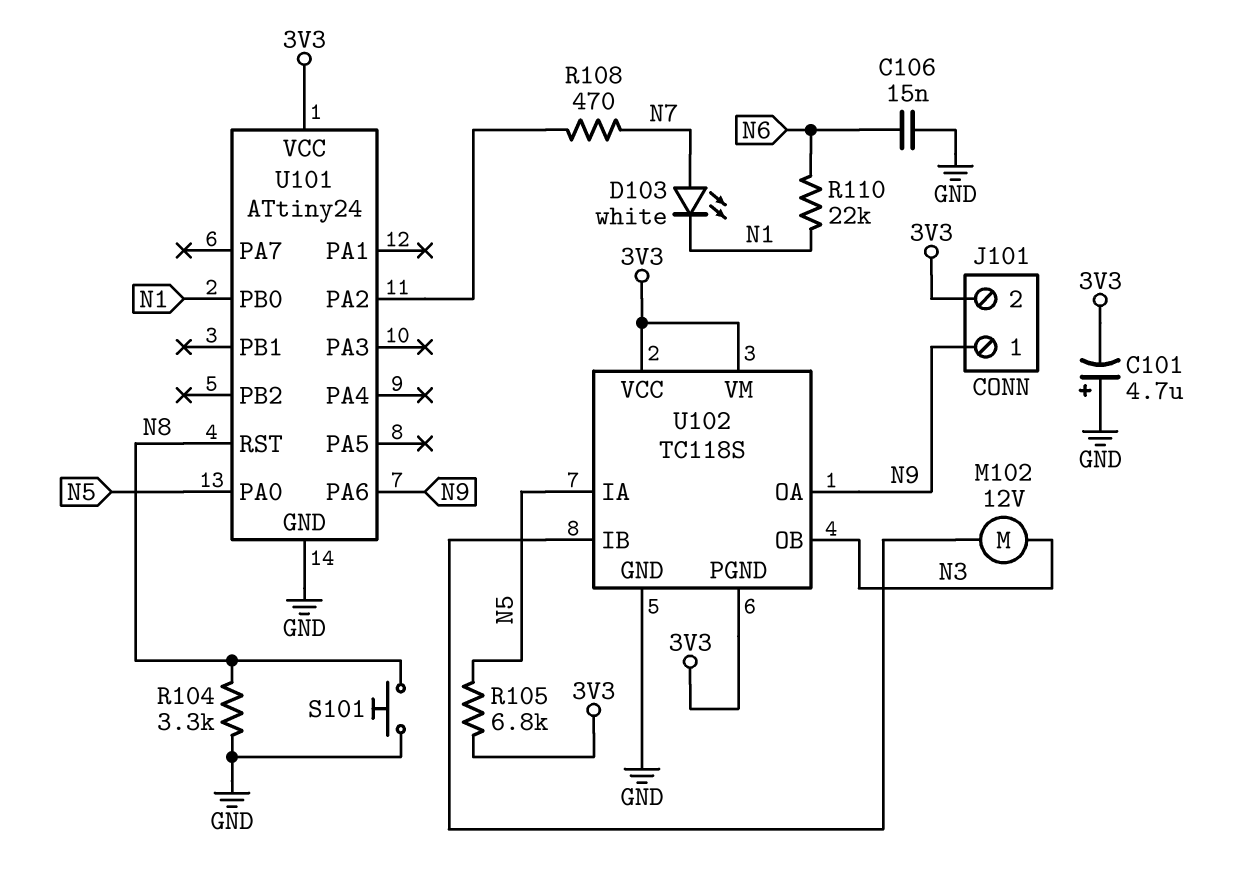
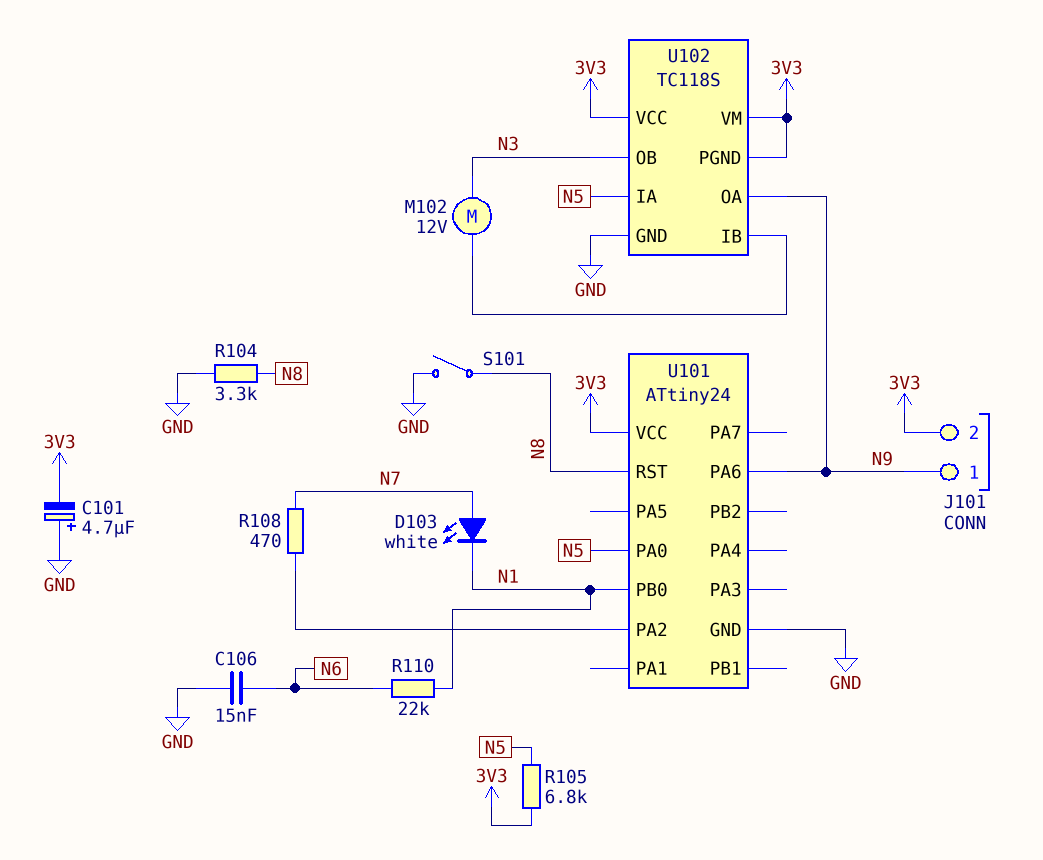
S101: button (GND, N8) -> switch (GND, N8)

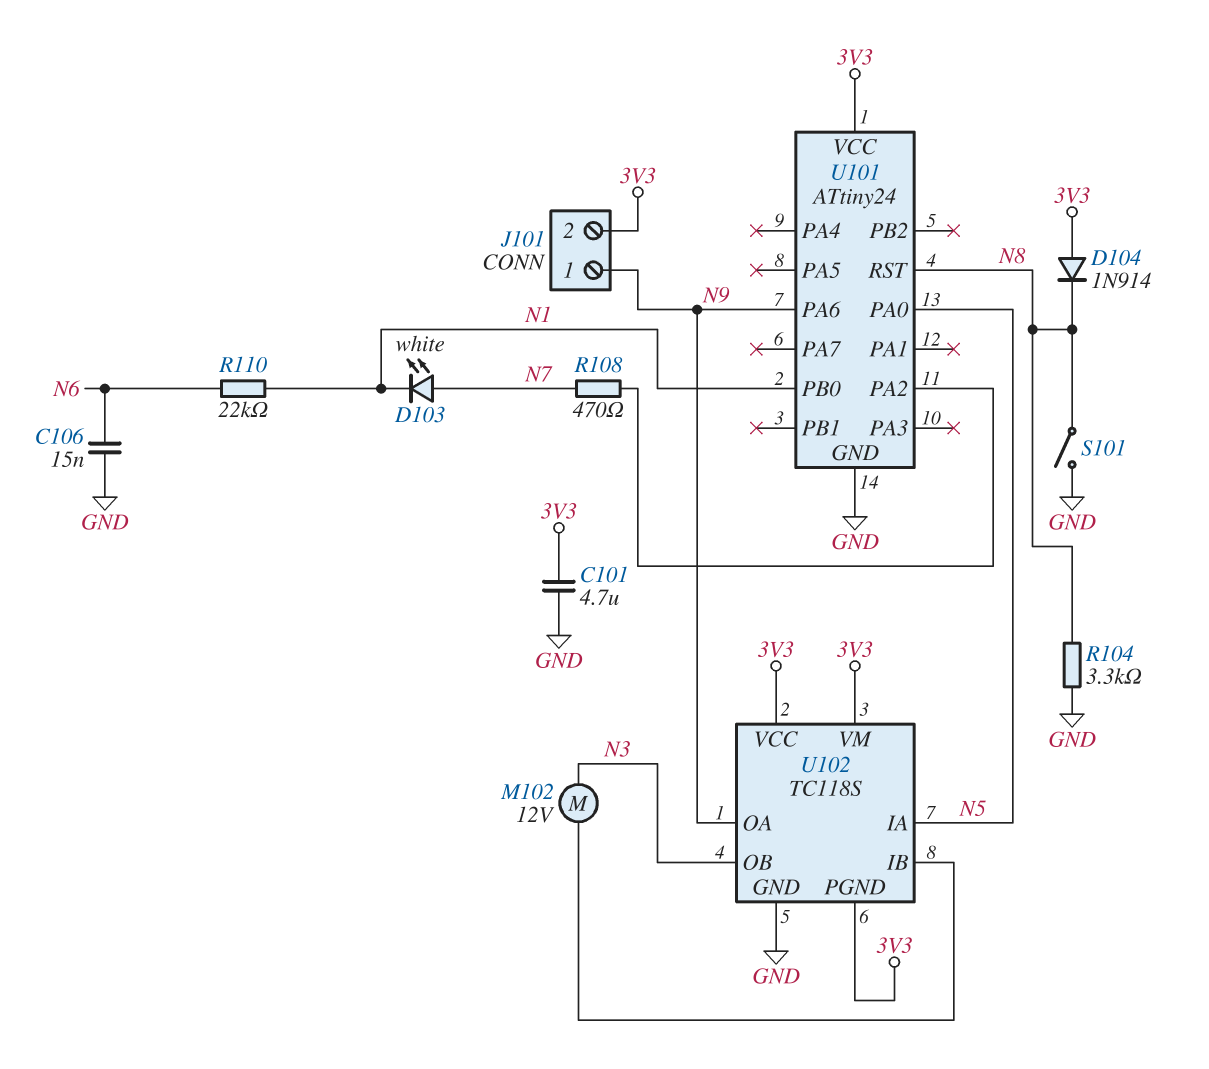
C101: 4.7uF (plus GND, minus 3V3) -> 4.7uF (3V3, GND)
D104: none -> diode 1N914 (A 3V3, K N8)
R105: 6.8k (3V3, N5) -> none

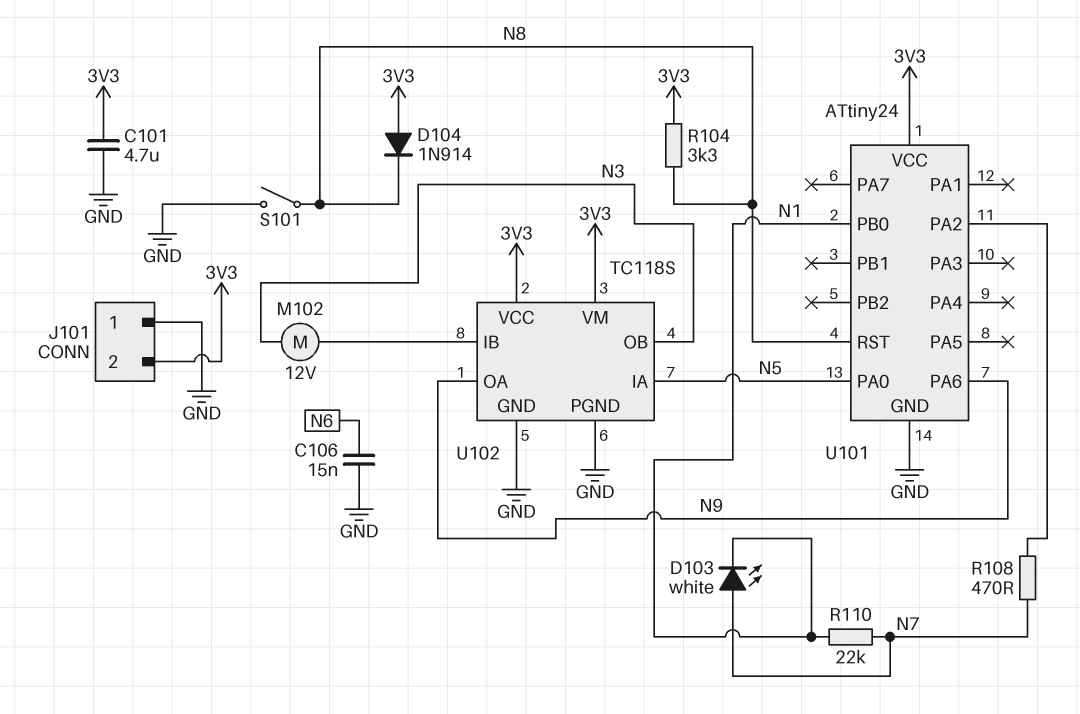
J101 pin 1: N9 -> GND
R104: 3.3k (GND, N8) -> 3.3k (3V3, N8)
R110: 22k (N1, N6) -> 22k (N1, N7)
U102 pin PGND: 3V3 -> GND

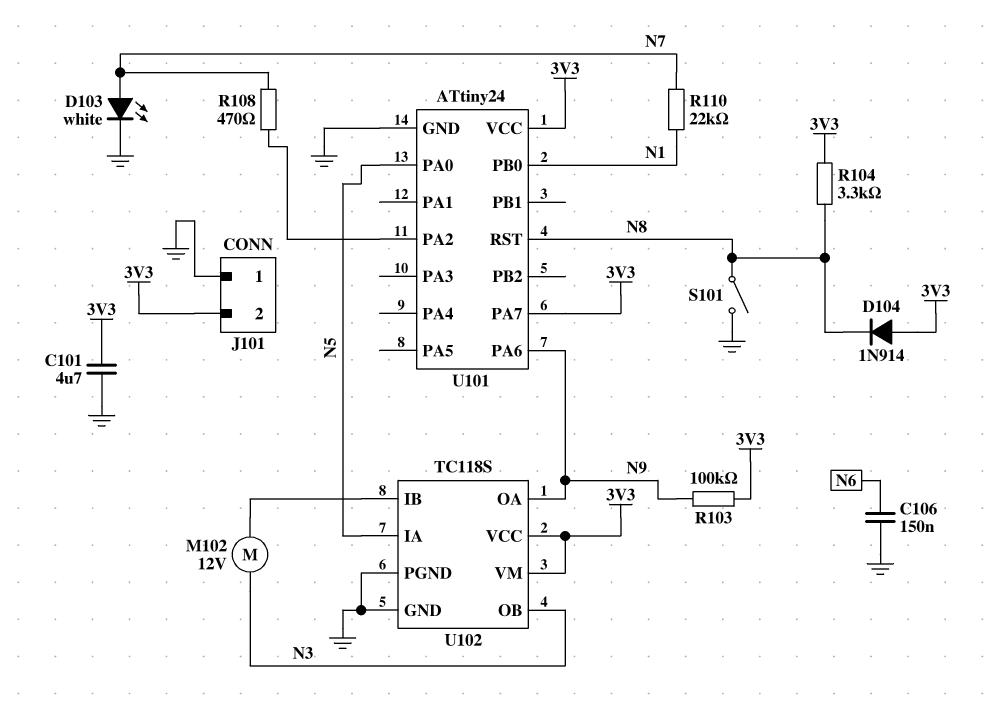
C106: 15nF (GND, N6) -> 150nF (GND, N6)
D103: LED white (A N7, K N1) -> LED white (A N7, K GND)
R103: none -> 100k (3V3, N9)
U101 pin PA7: none -> 3V3

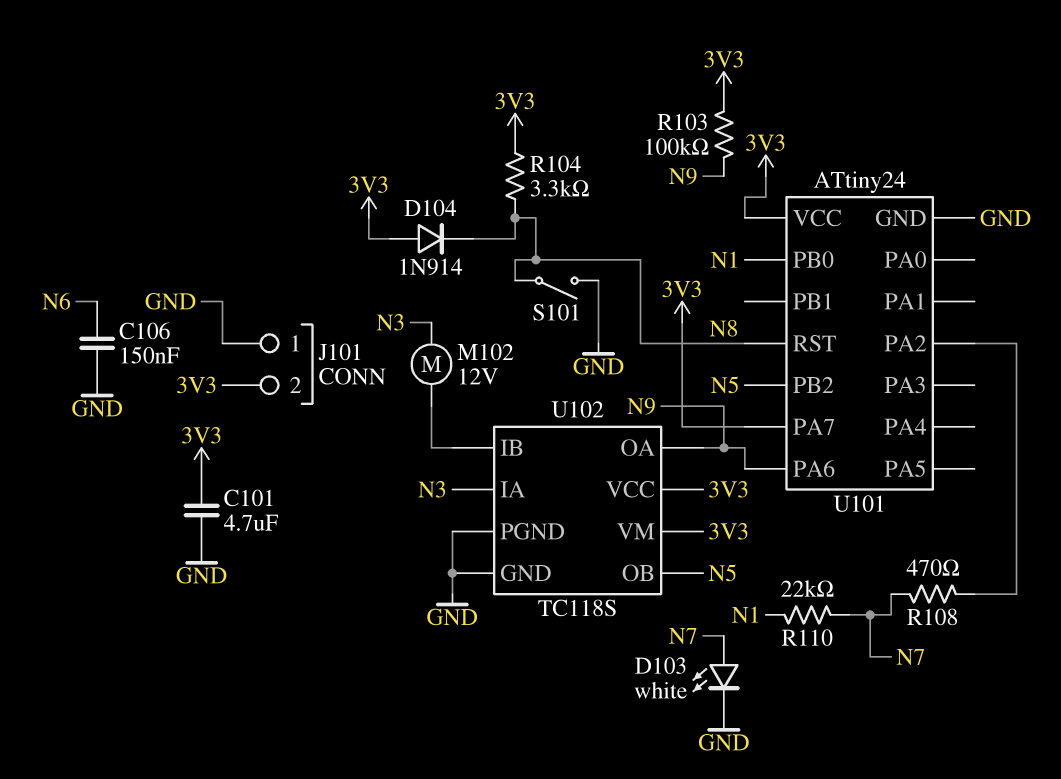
U101 pin PA0: N5 -> none
U101 pin PB2: none -> N5
U102 pin IA: N5 -> N3
U102 pin OB: N3 -> N5

